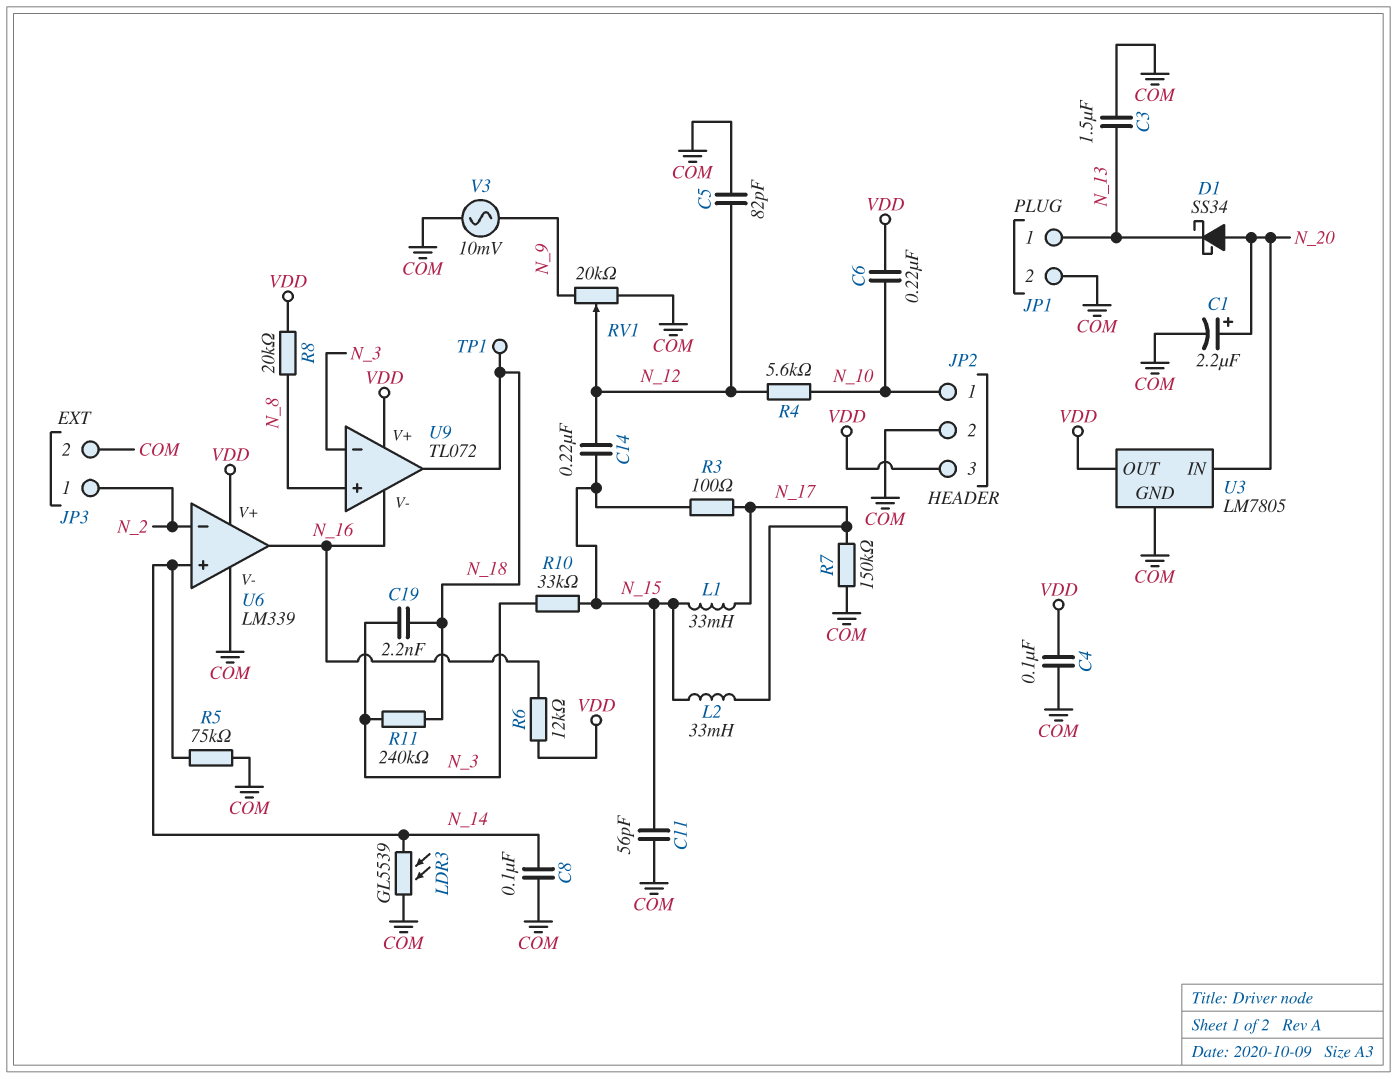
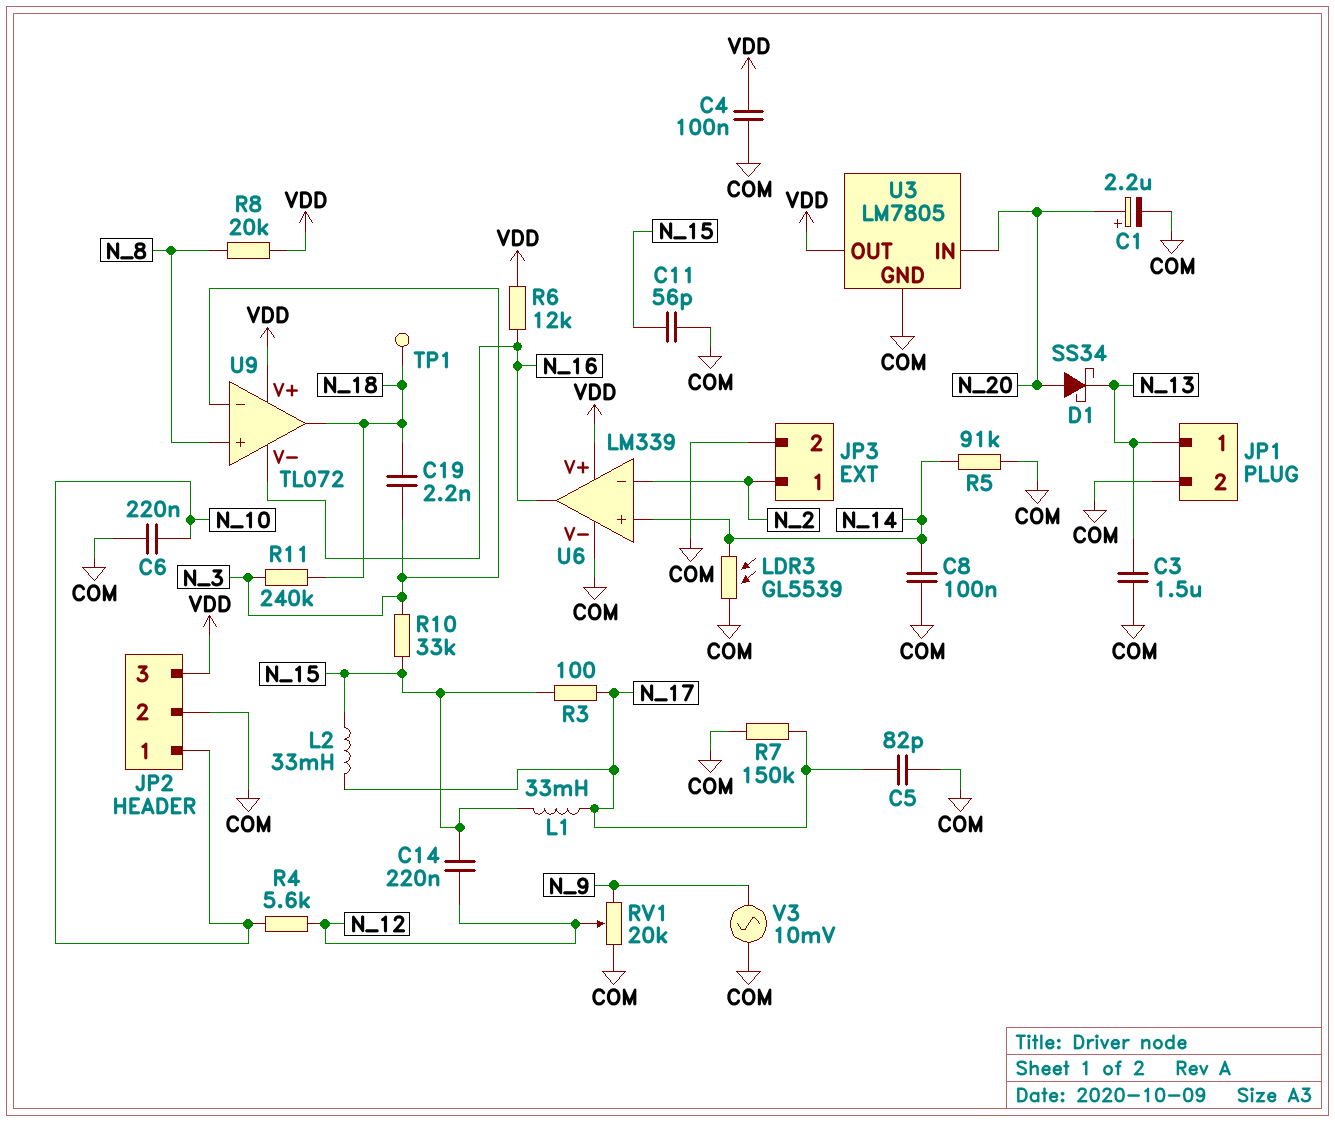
C5: 82pF (COM, N_12) -> 82pF (COM, N_17)
C6: 220nF (N_10, VDD) -> 220nF (COM, N_10)
R5: 75k (COM, N_14) -> 91k (COM, N_14)

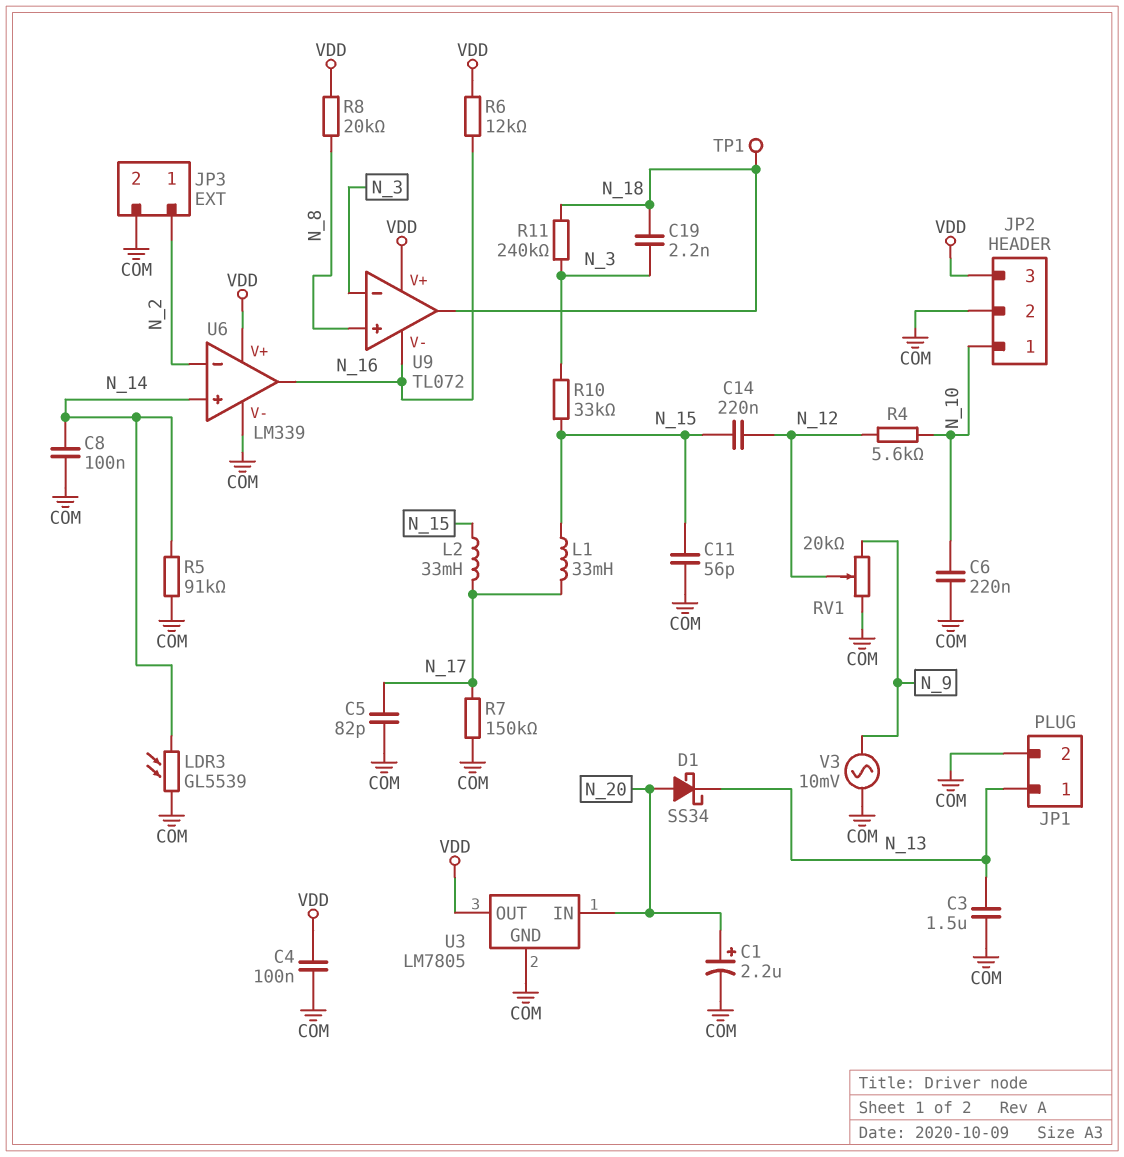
R3: 100 (N_15, N_17) -> none

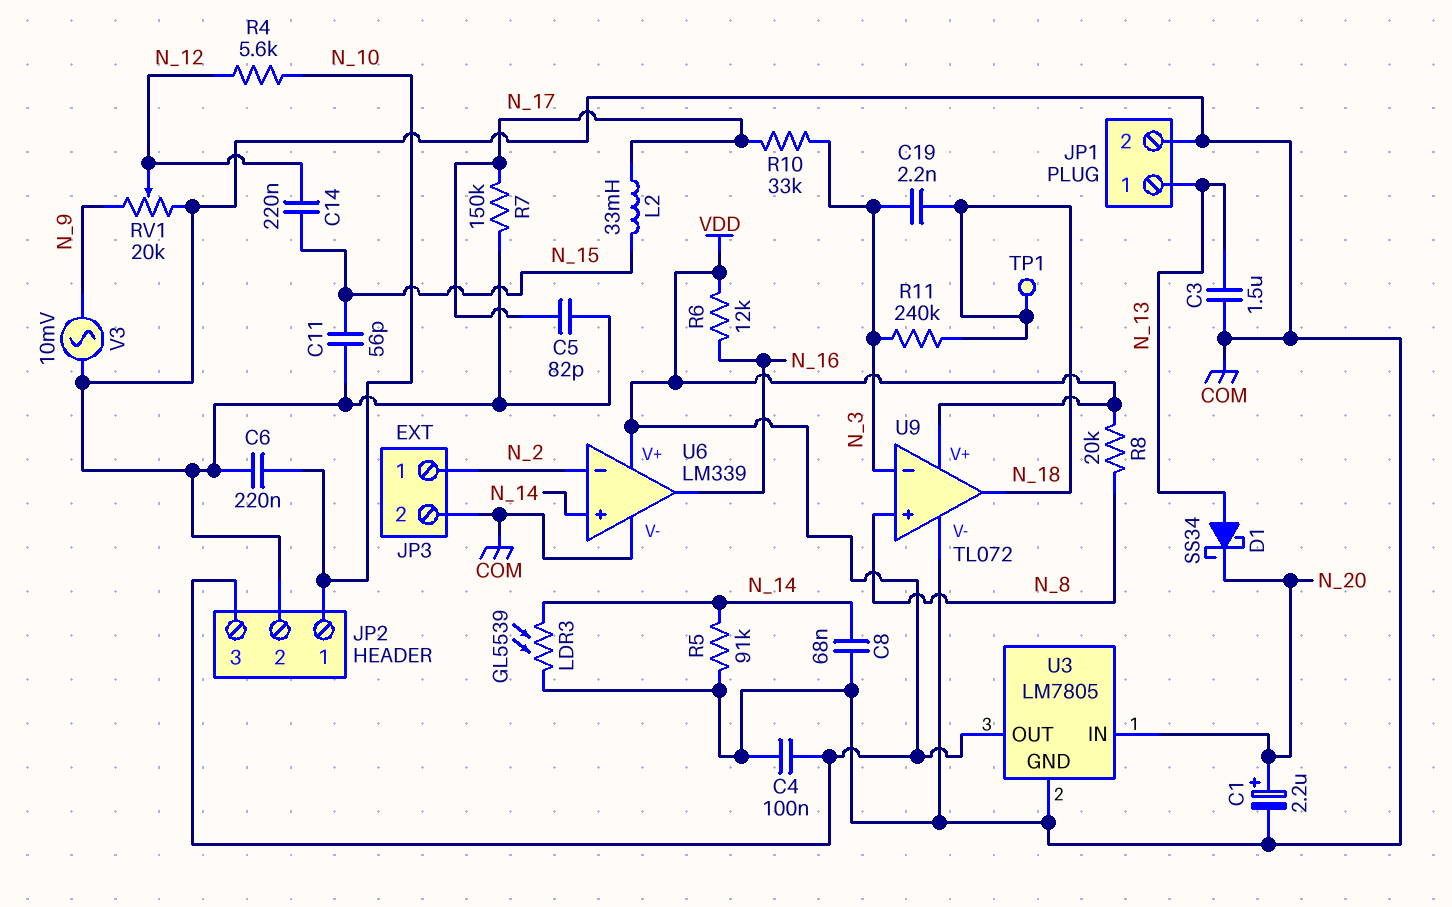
C8: 100nF (COM, N_14) -> 68nF (COM, N_14)
D1: schottky SS34 (A N_20, K N_13) -> schottky SS34 (A N_13, K N_20)
L1: 33mH (N_15, N_17) -> none
R10: 33k (N_3, N_15) -> 33k (N_3, N_17)
U9 pin V-: N_16 -> COM

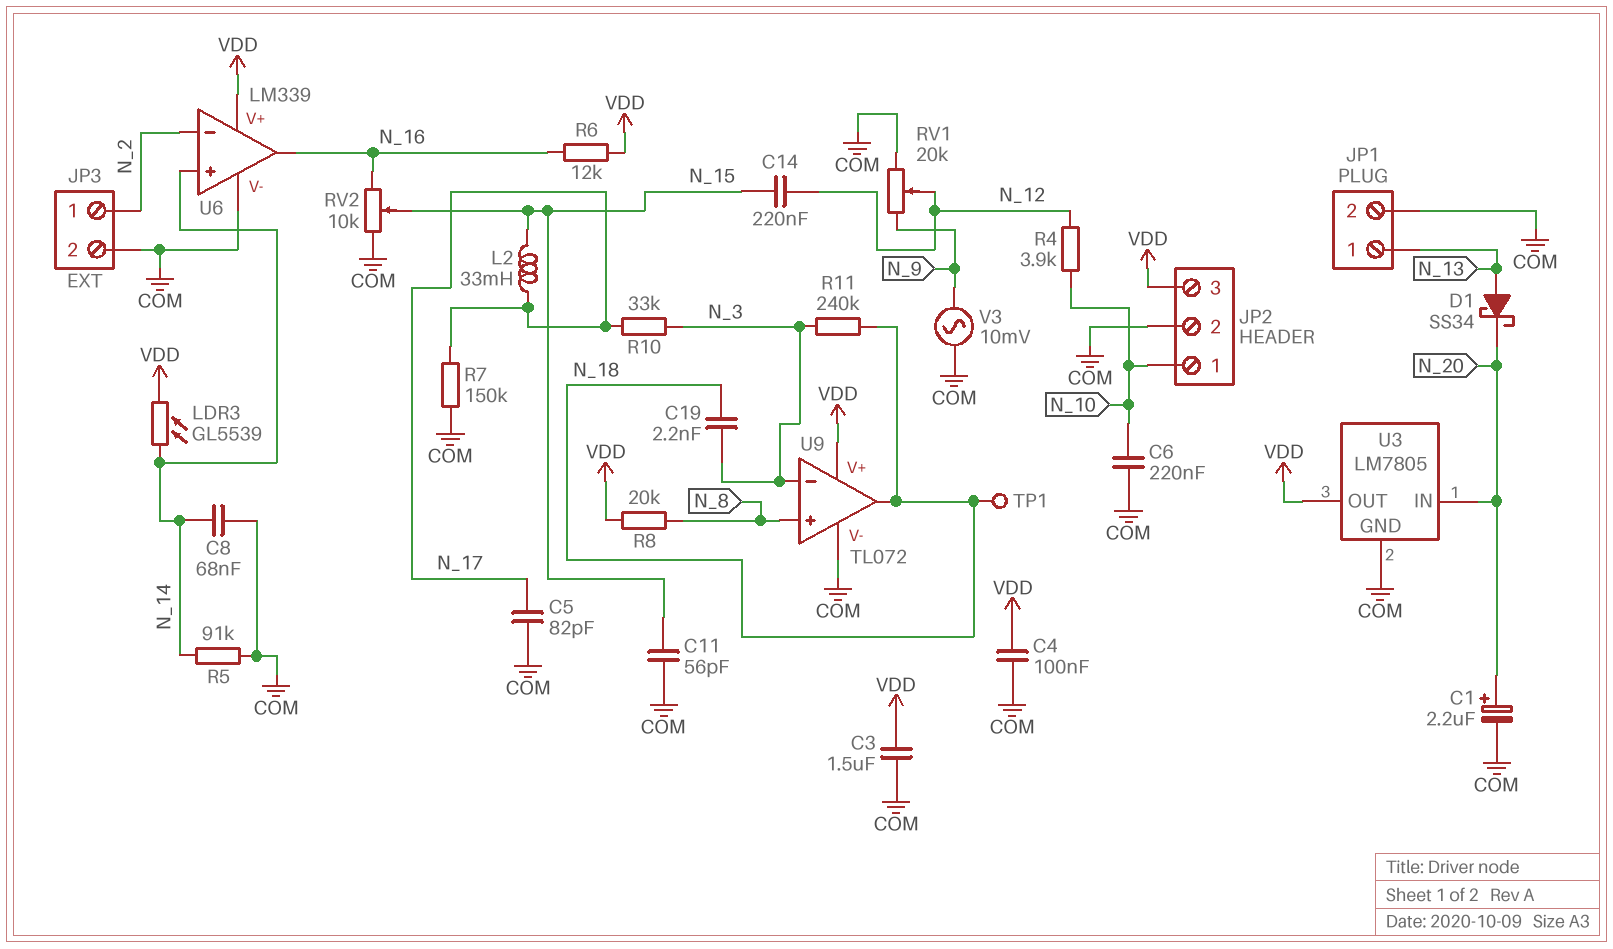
C3: 1.5uF (COM, N_13) -> 1.5uF (COM, VDD)
LDR3: GL5539 (COM, N_14) -> GL5539 (N_14, VDD)
R4: 5.6k (N_10, N_12) -> 3.9k (N_10, N_12)
RV2: none -> 10k (COM, N_16, wiper N_15)

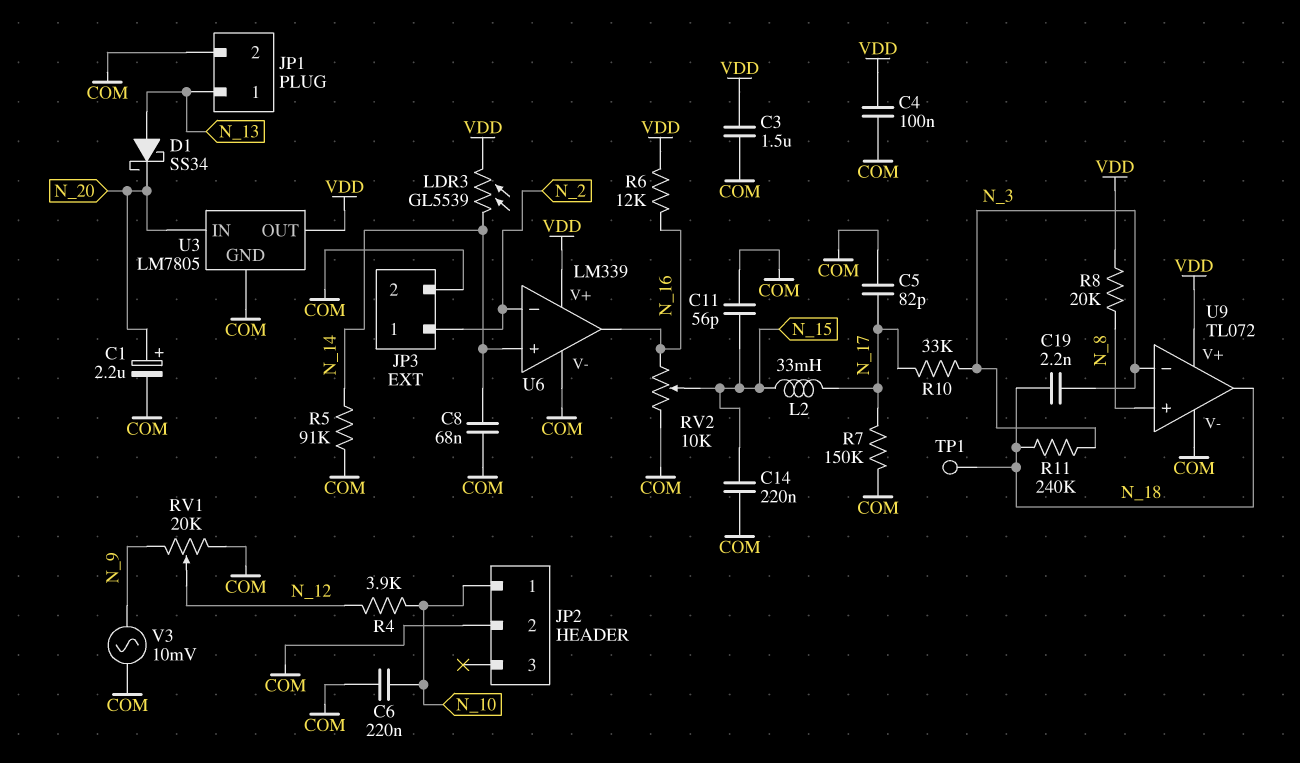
C14: 220nF (N_12, N_15) -> 220nF (COM, N_15)
JP2 pin 3: VDD -> none

